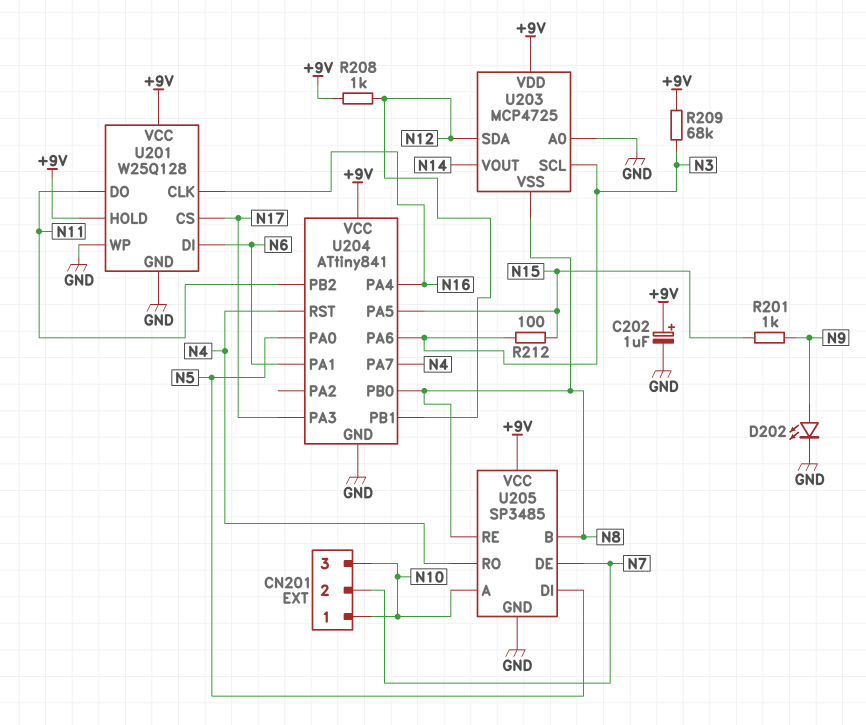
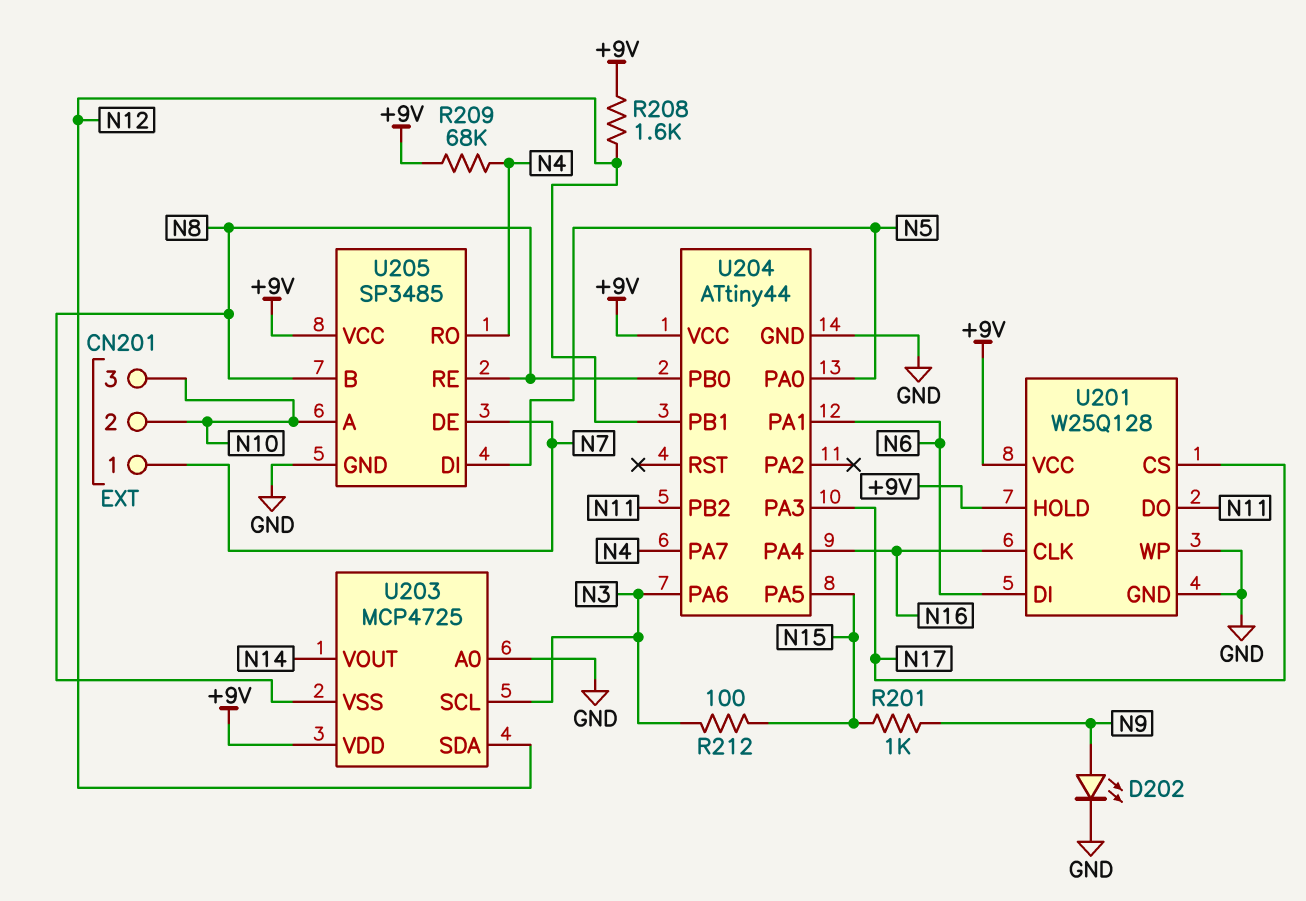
C202: 1uF (plus +9V, minus GND) -> none
CN201 pin 1: N10 -> N7
CN201 pin 2: N7 -> N10
R208: 1k (+9V, N12) -> 1.6k (+9V, N12)
R209: 68k (+9V, N3) -> 68k (+9V, N4)
U204: ATtiny841 -> ATtiny44
U204 pin RST: N4 -> none

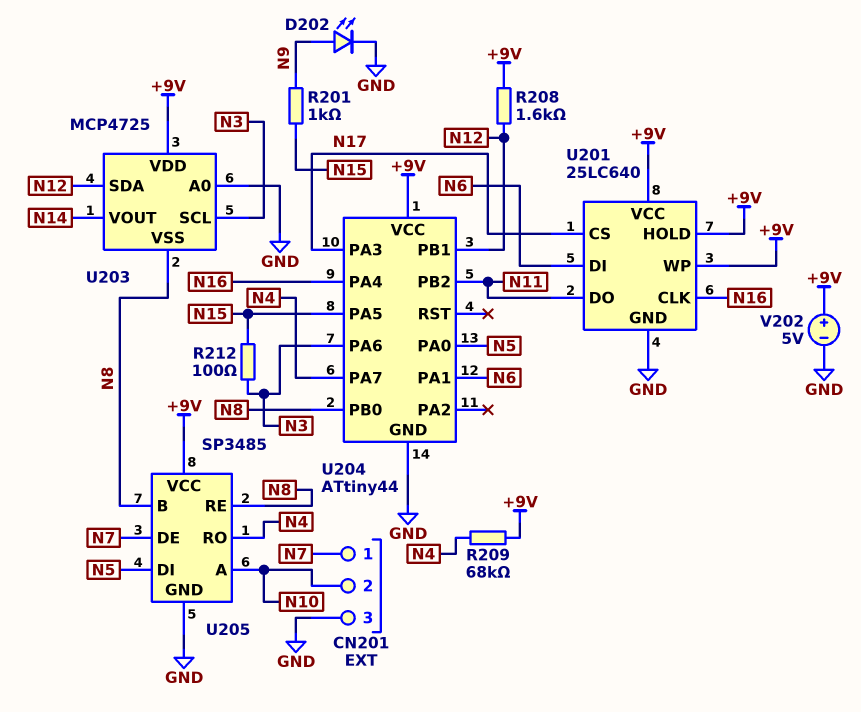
CN201 pin 3: N10 -> GND
U201: W25Q128 -> 25LC640
U201 pin WP: GND -> +9V
V202: none -> 5V (plus +9V, minus GND)

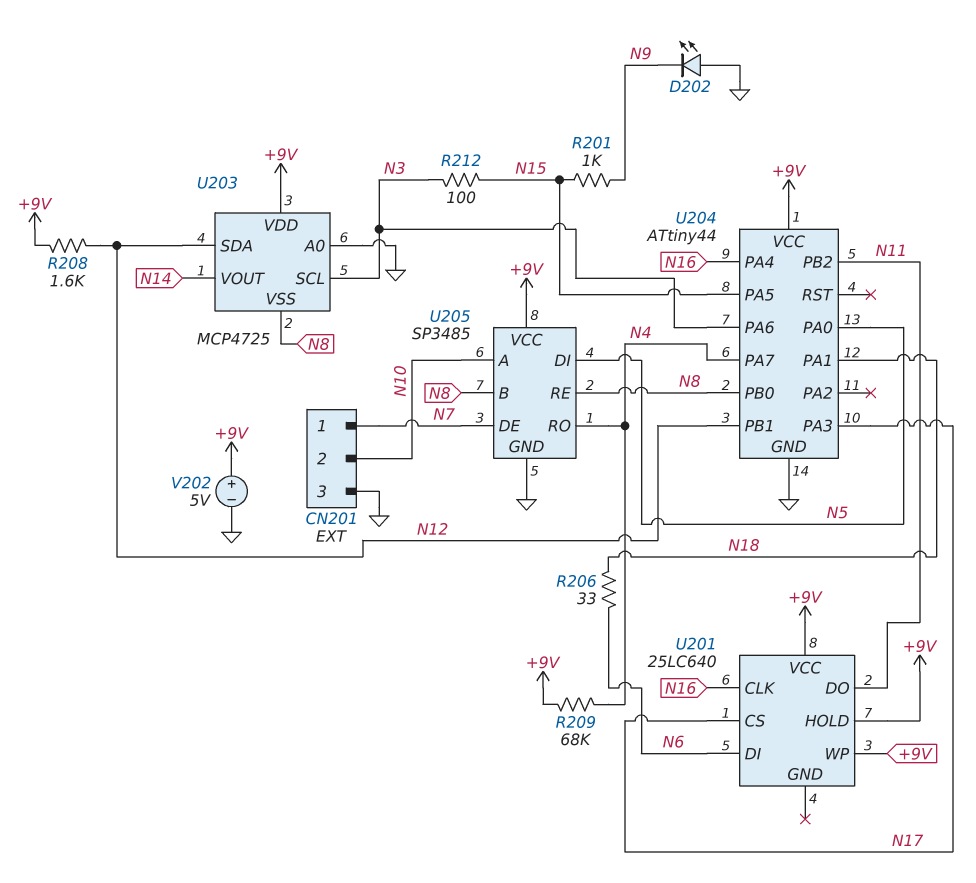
D202: LED (A N9, K GND) -> LED (A GND, K N9)
R206: none -> 33 (N6, N18)
U201 pin GND: GND -> none
U204 pin PA1: N6 -> N18

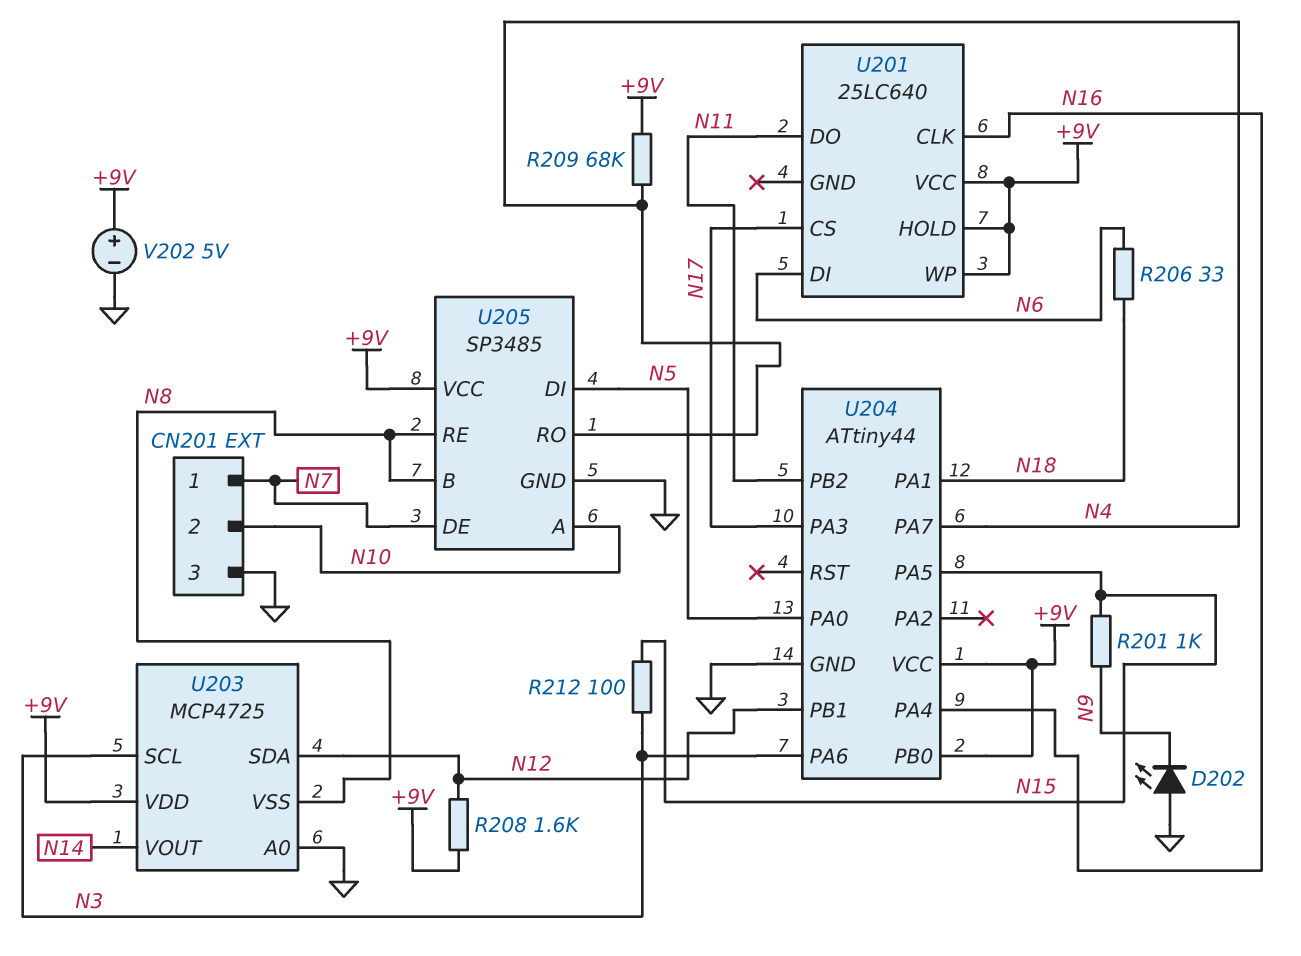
U204 pin PB0: N8 -> +9V

